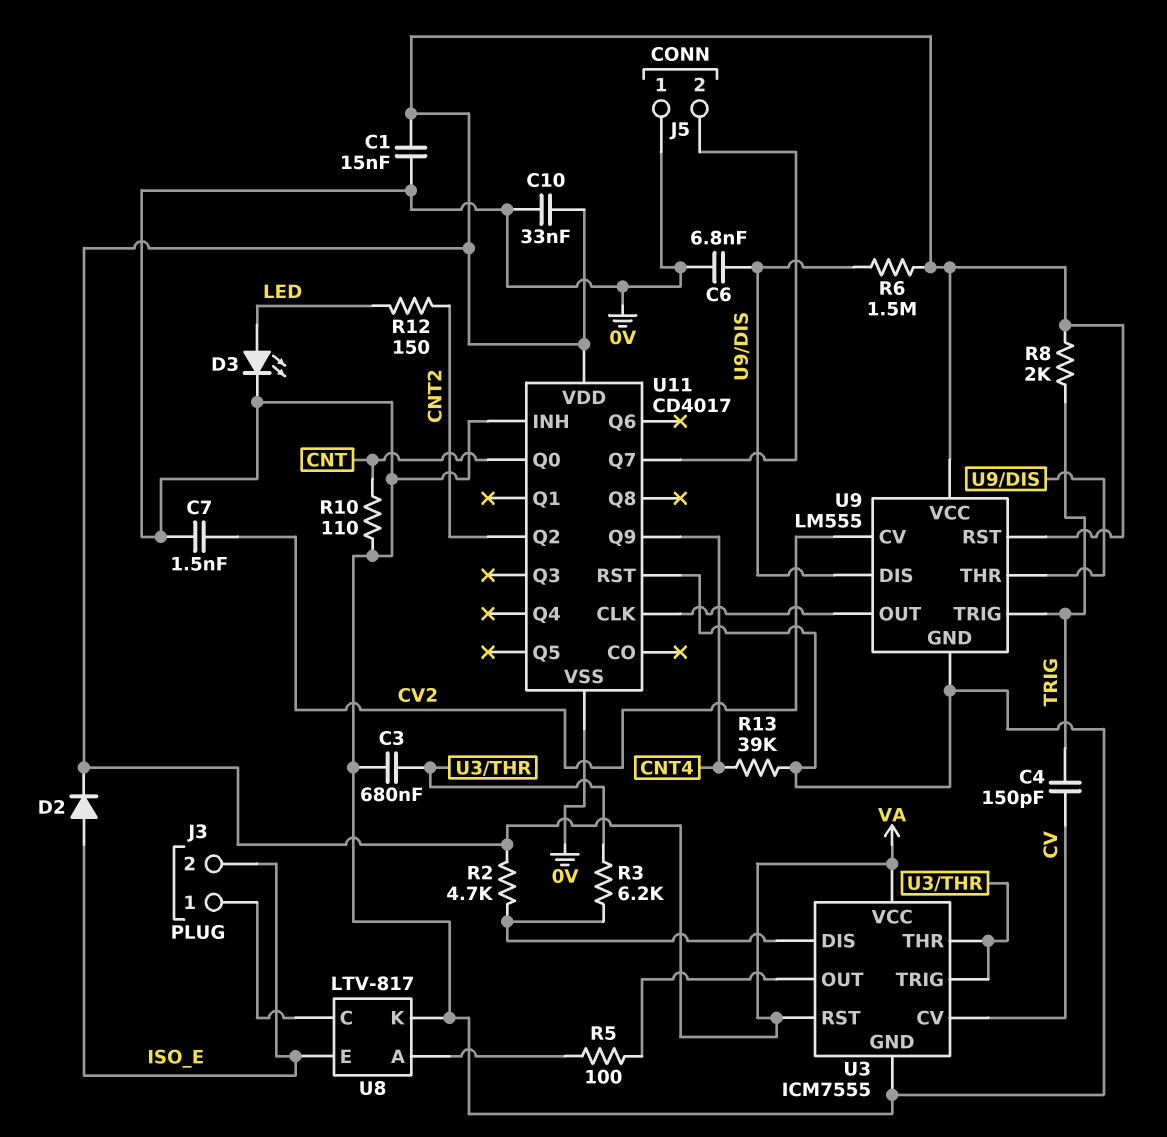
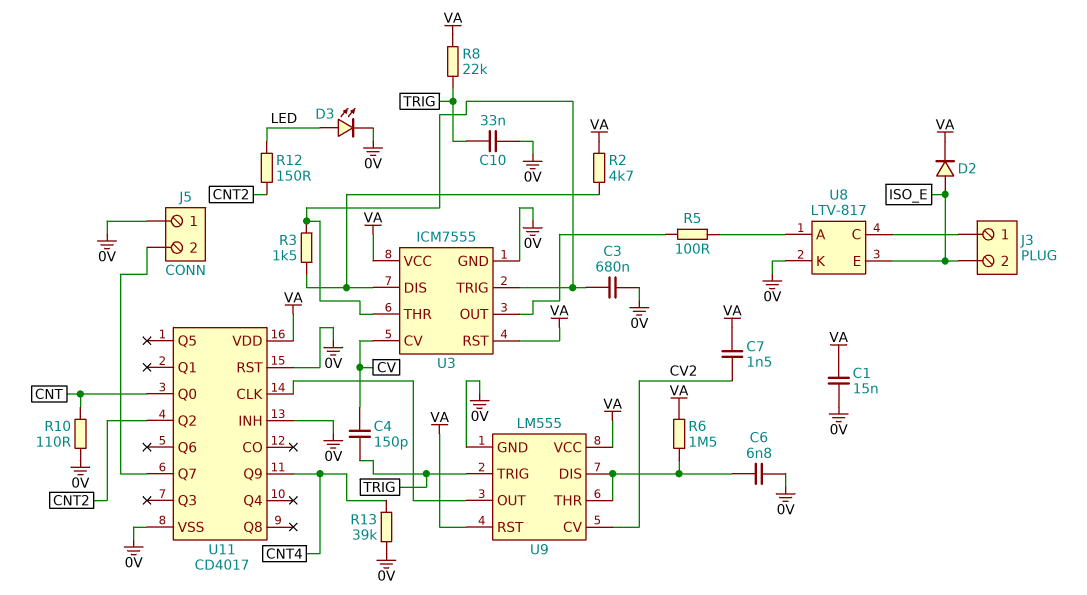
C7: 1.5nF (0V, CV2) -> 1.5nF (CV2, VA)
C10: 33nF (0V, VA) -> 33nF (0V, TRIG)
R3: 6.2k (U3/DIS, U3/THR) -> 1.5k (U3/DIS, U3/THR)
R8: 2k (TRIG, VA) -> 22k (TRIG, VA)

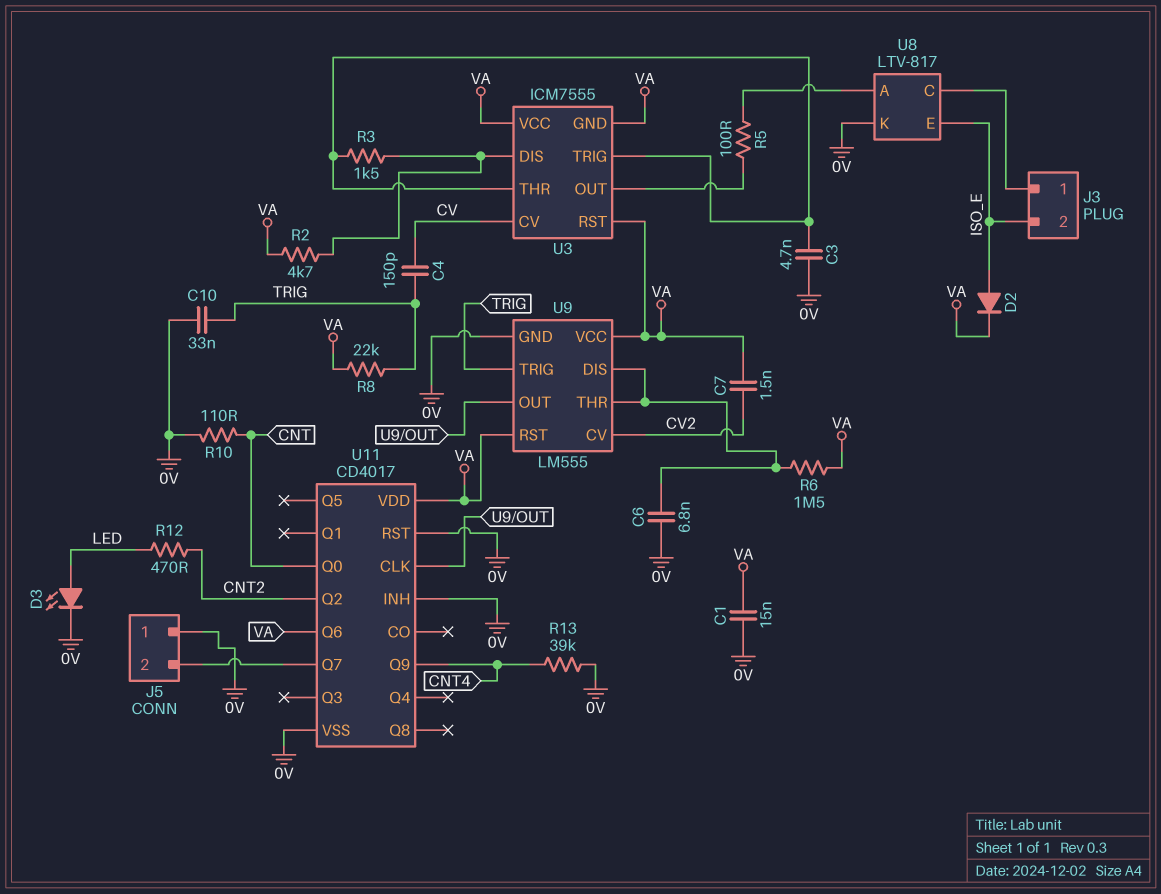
C3: 680nF (0V, U3/THR) -> 4.7nF (0V, U3/THR)
R12: 150 (CNT2, LED) -> 470 (CNT2, LED)
U3 pin GND: 0V -> VA
U11 pin Q6: none -> VA

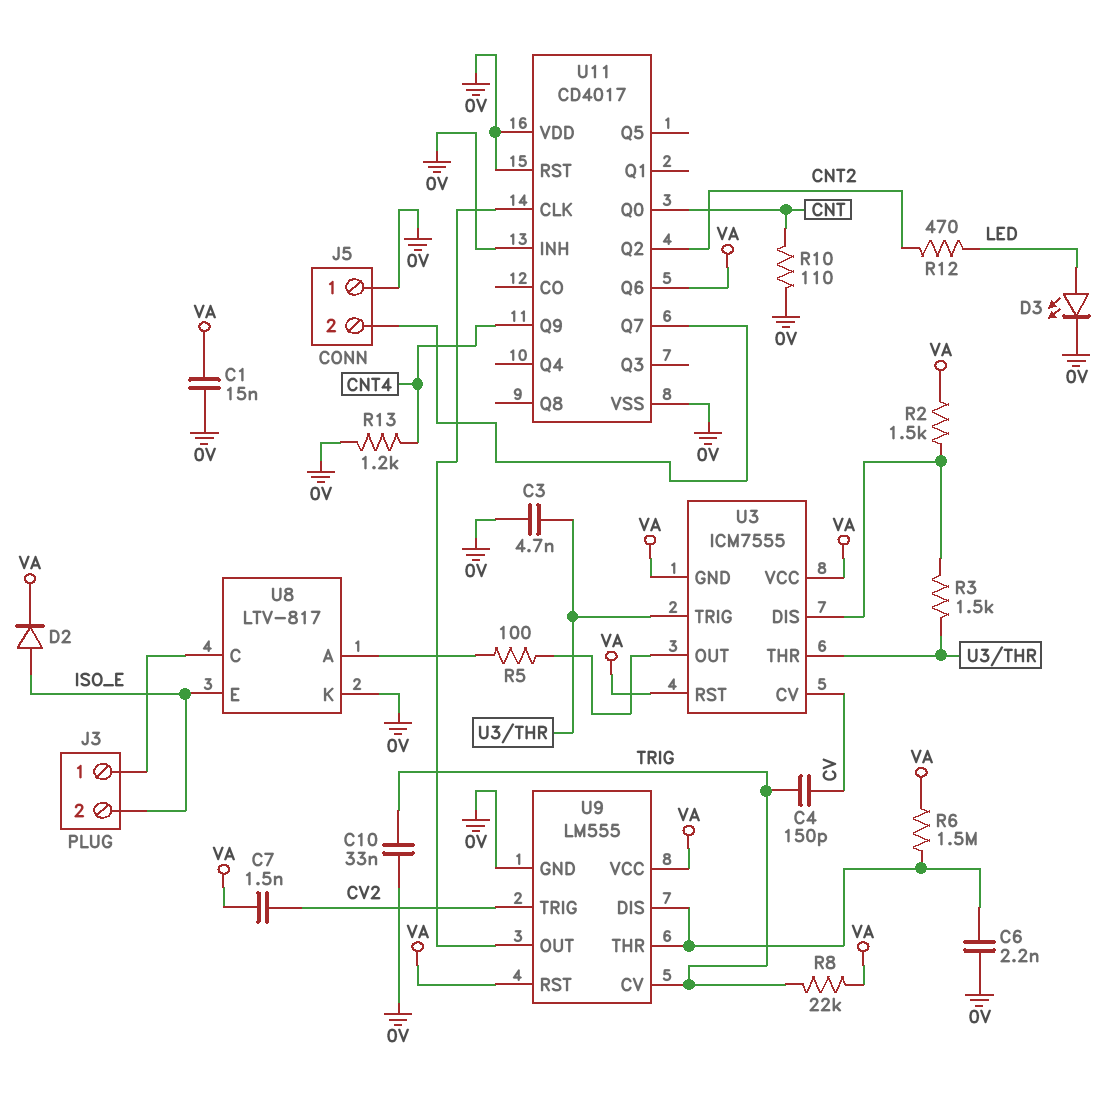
C6: 6.8nF (0V, U9/DIS) -> 2.2nF (0V, U9/DIS)
R2: 4.7k (U3/DIS, VA) -> 1.5k (U3/DIS, VA)
R13: 39k (0V, CNT4) -> 1.2k (0V, CNT4)
U9 pin CV: CV2 -> TRIG
U9 pin TRIG: TRIG -> CV2
U11 pin VDD: VA -> 0V

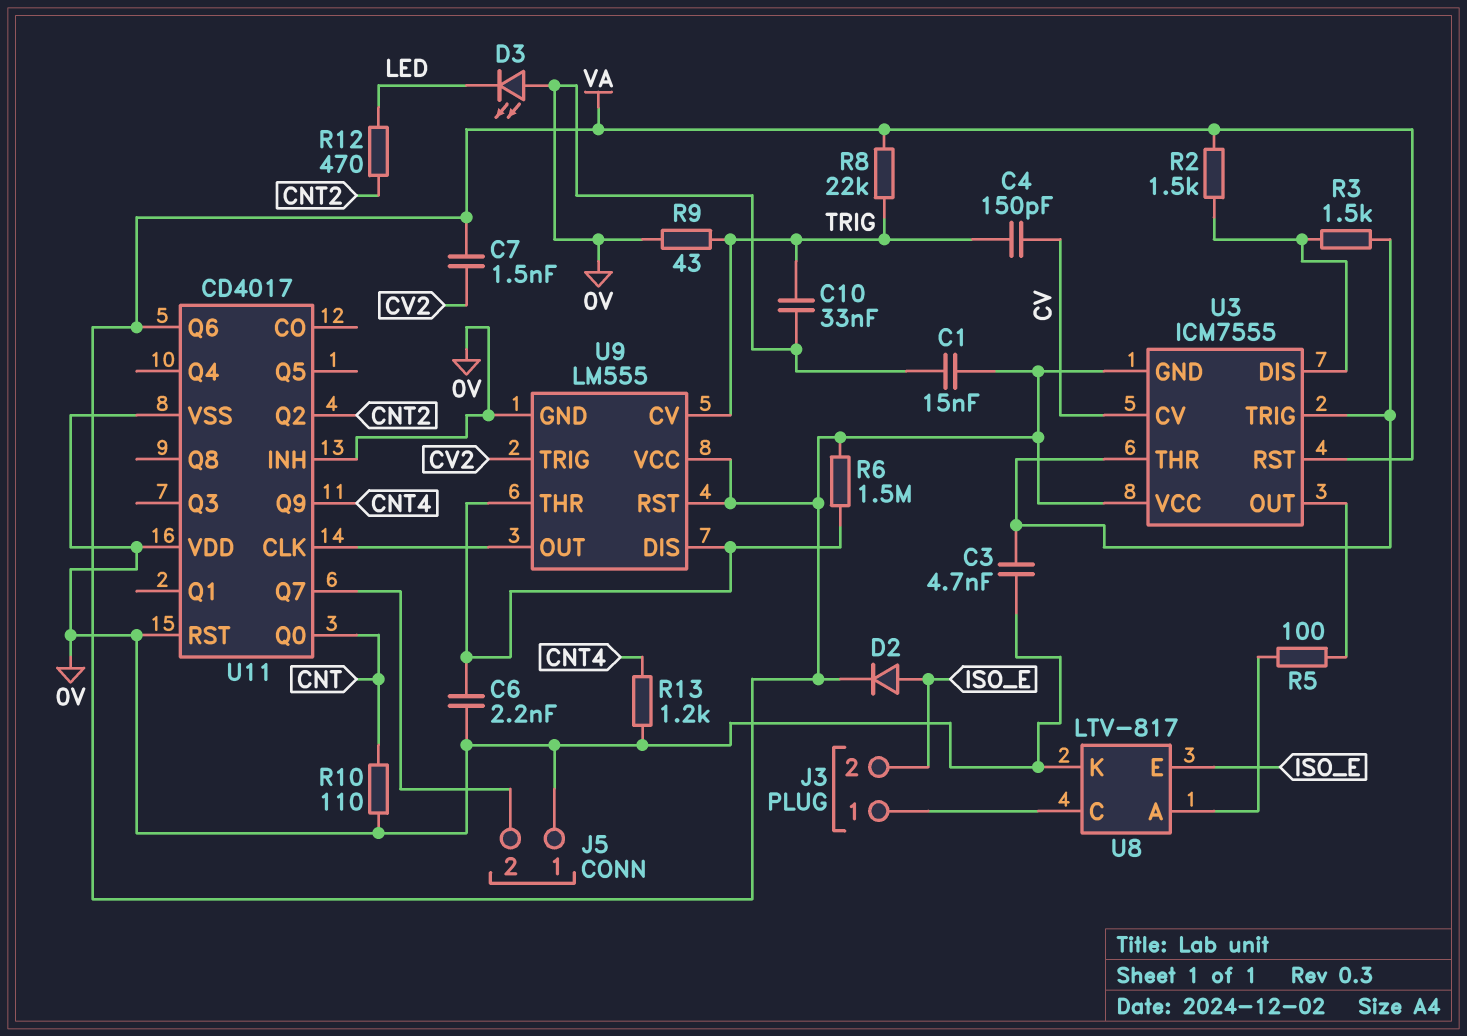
D3: LED (A LED, K 0V) -> LED (A 0V, K LED)
R9: none -> 43 (0V, TRIG)

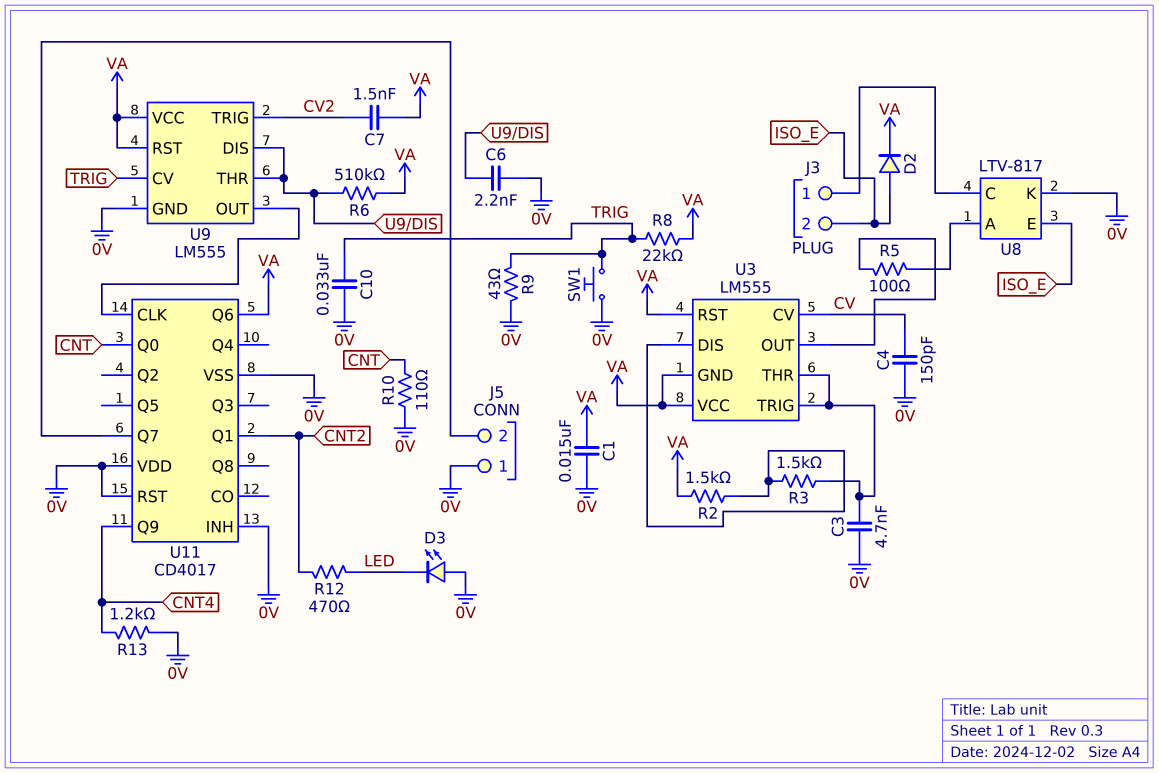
C4: 150pF (CV, TRIG) -> 150pF (0V, CV)
R6: 1.5M (U9/DIS, VA) -> 510k (U9/DIS, VA)
SW1: none -> button (0V, TRIG)
U3: ICM7555 -> LM555
U11 pin Q1: none -> CNT2
U11 pin Q2: CNT2 -> none

